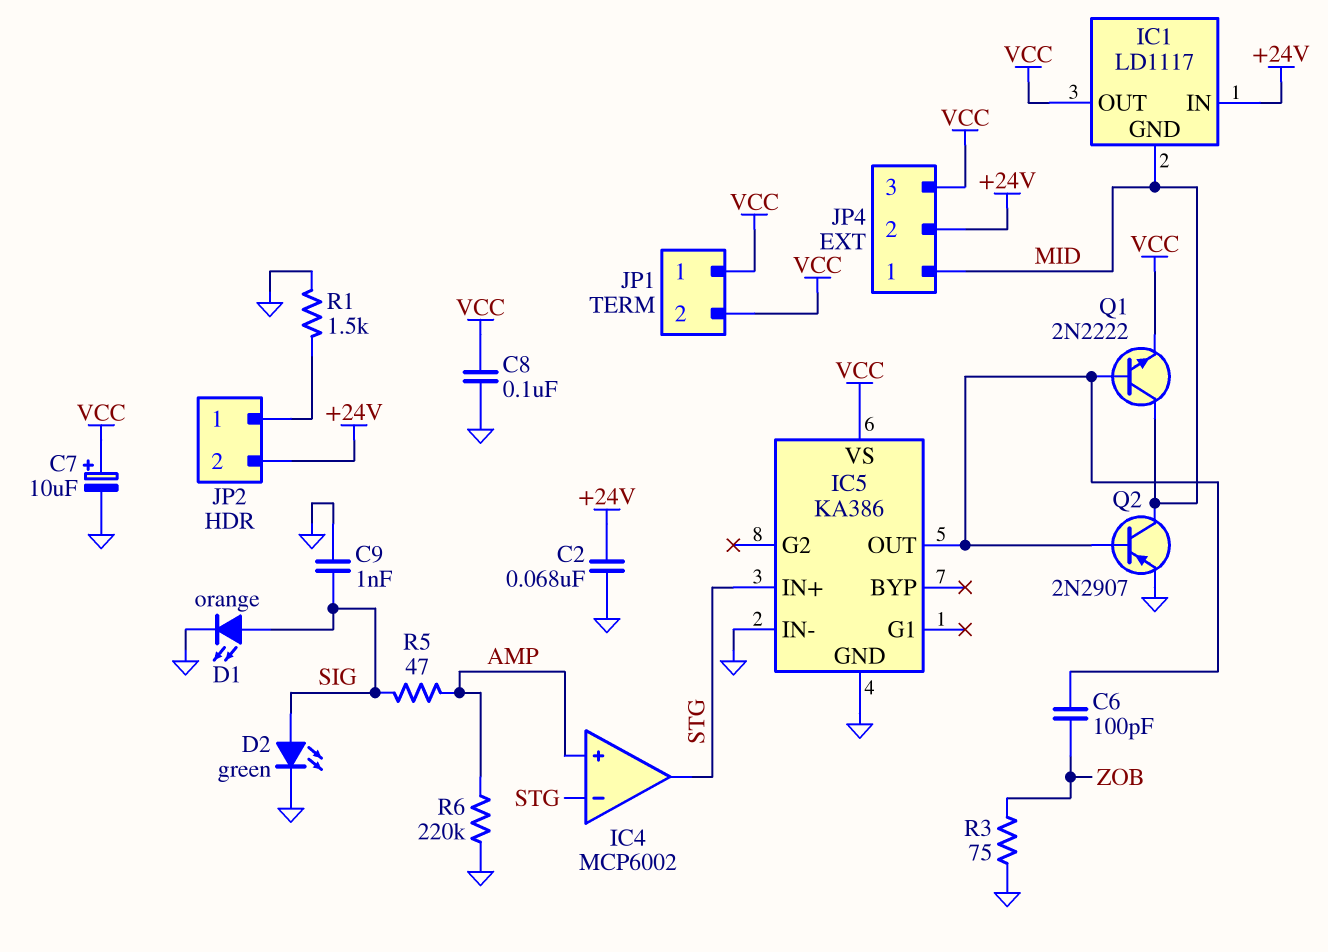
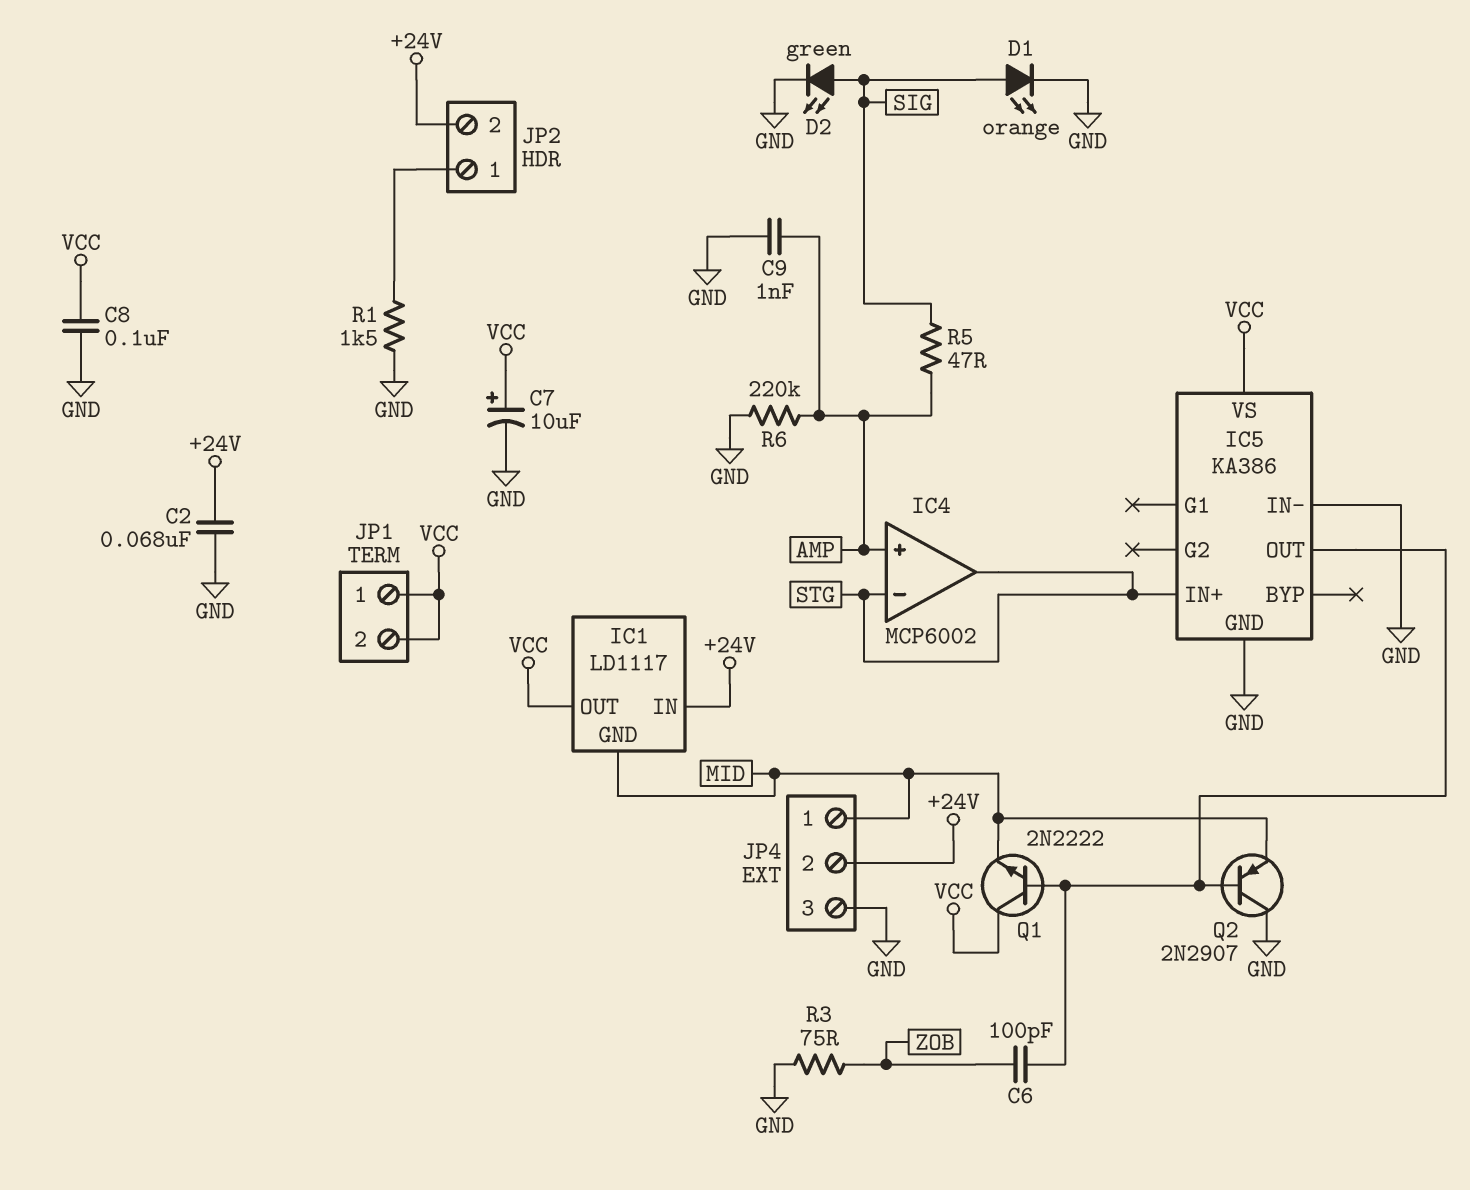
C9: 1nF (GND, SIG) -> 1nF (AMP, GND)
JP4 pin 3: VCC -> GND
Q1: NPN 2N2222 (B IC5/OUT, C MID, E VCC) -> NPN 2N2222 (B IC5/OUT, C VCC, E MID)
Q2: PNP 2N2907 (B IC5/OUT, C MID, E GND) -> PNP 2N2907 (B IC5/OUT, C GND, E MID)

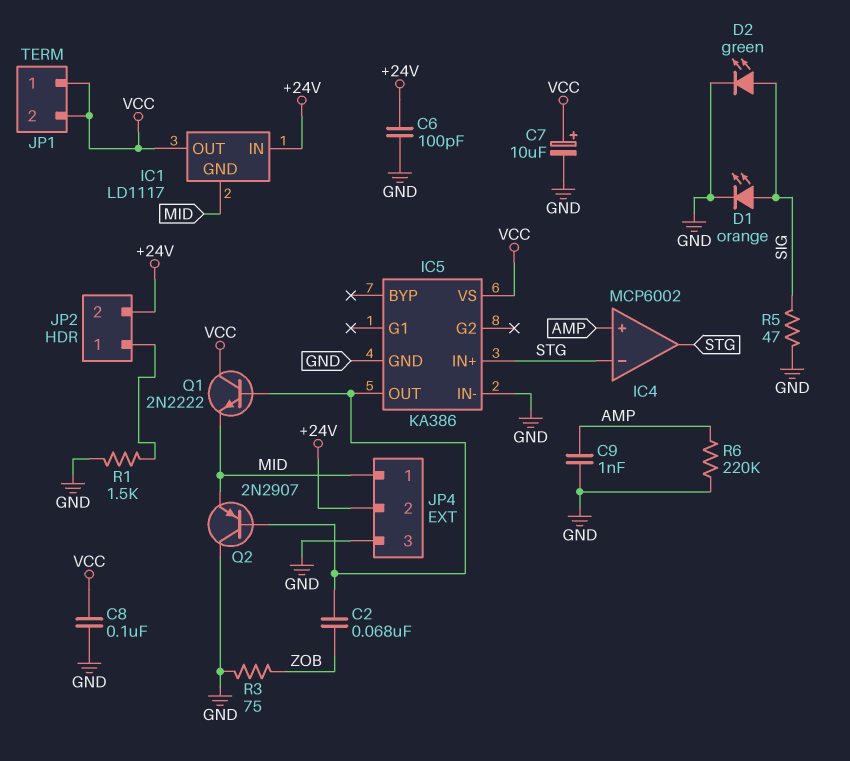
C2: 68nF (+24V, GND) -> 68nF (IC5/OUT, ZOB)
C6: 100pF (IC5/OUT, ZOB) -> 100pF (+24V, GND)
R5: 47 (AMP, SIG) -> 47 (GND, SIG)

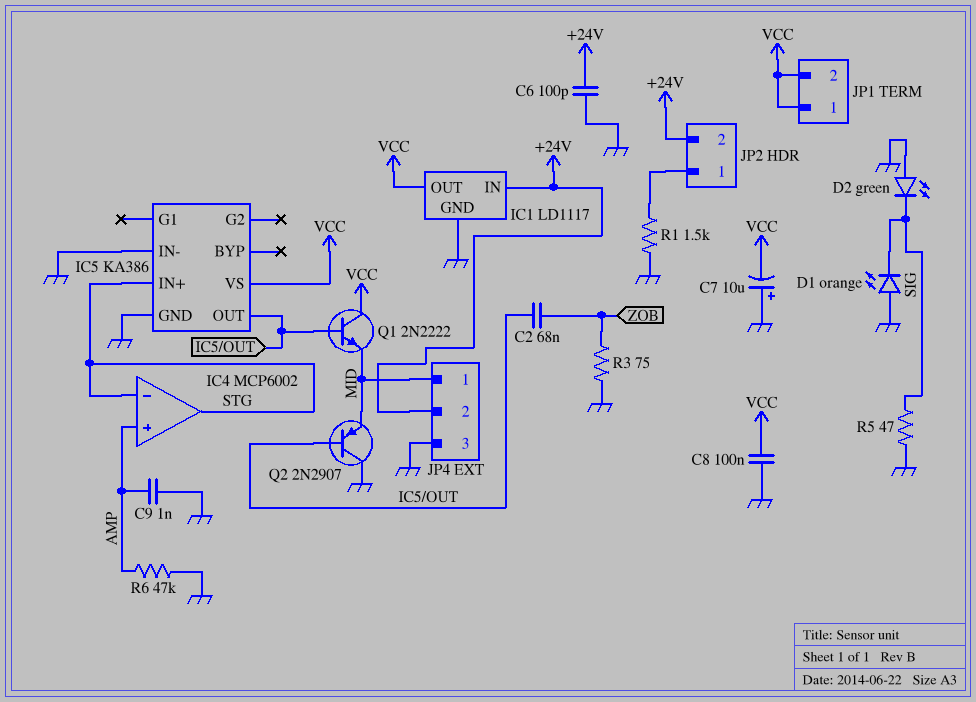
C7: 10uF (plus VCC, minus GND) -> 10uF (plus GND, minus VCC)
D1: LED orange (A SIG, K GND) -> LED orange (A GND, K SIG)
D2: LED green (A SIG, K GND) -> LED green (A GND, K SIG)
IC1 pin GND: MID -> GND
R6: 220k (AMP, GND) -> 47k (AMP, GND)

